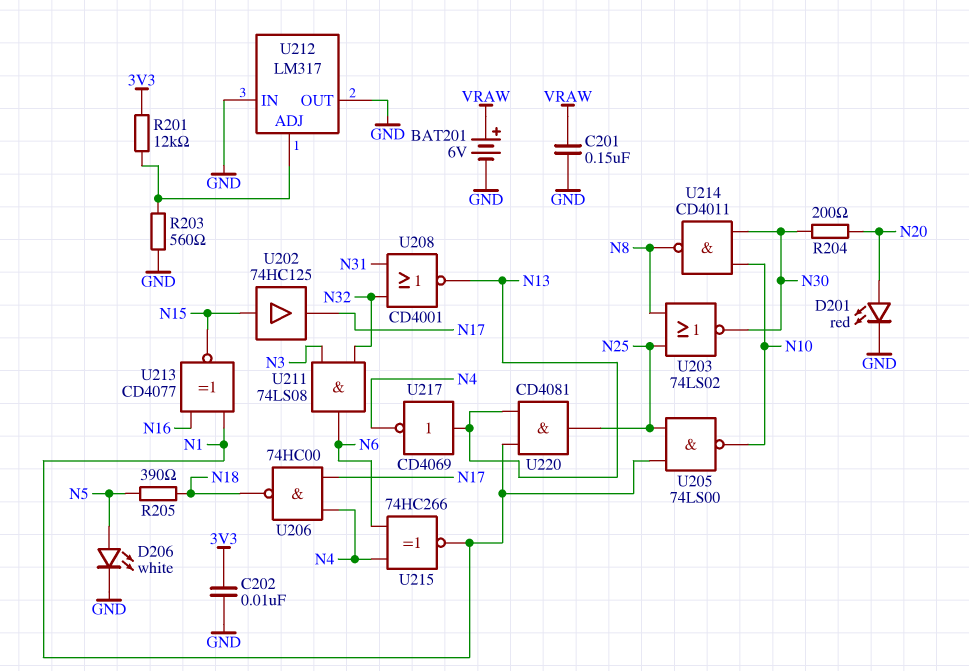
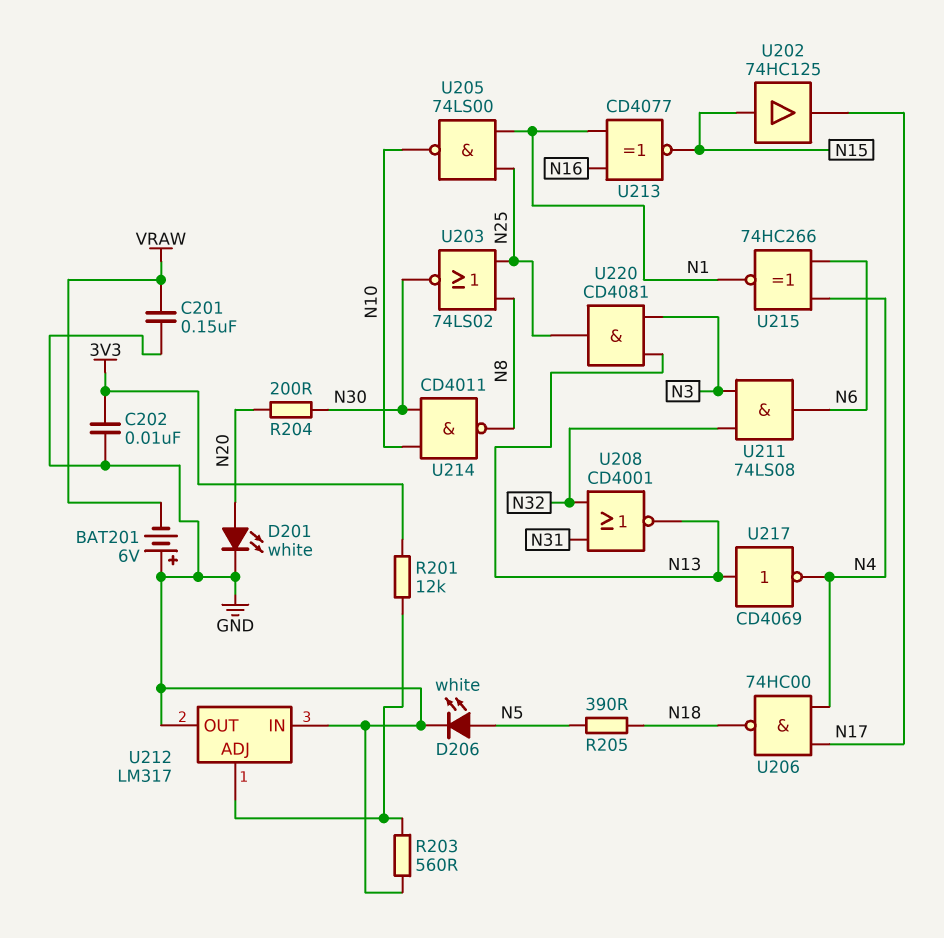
BAT201: 6V (plus VRAW, minus GND) -> 6V (plus GND, minus VRAW)
D201: LED red (A N20, K GND) -> LED white (A N20, K GND)
U220: AND CD4081 (in N1, in N13, out N25) -> AND CD4081 (in N3, in N13, out N25)

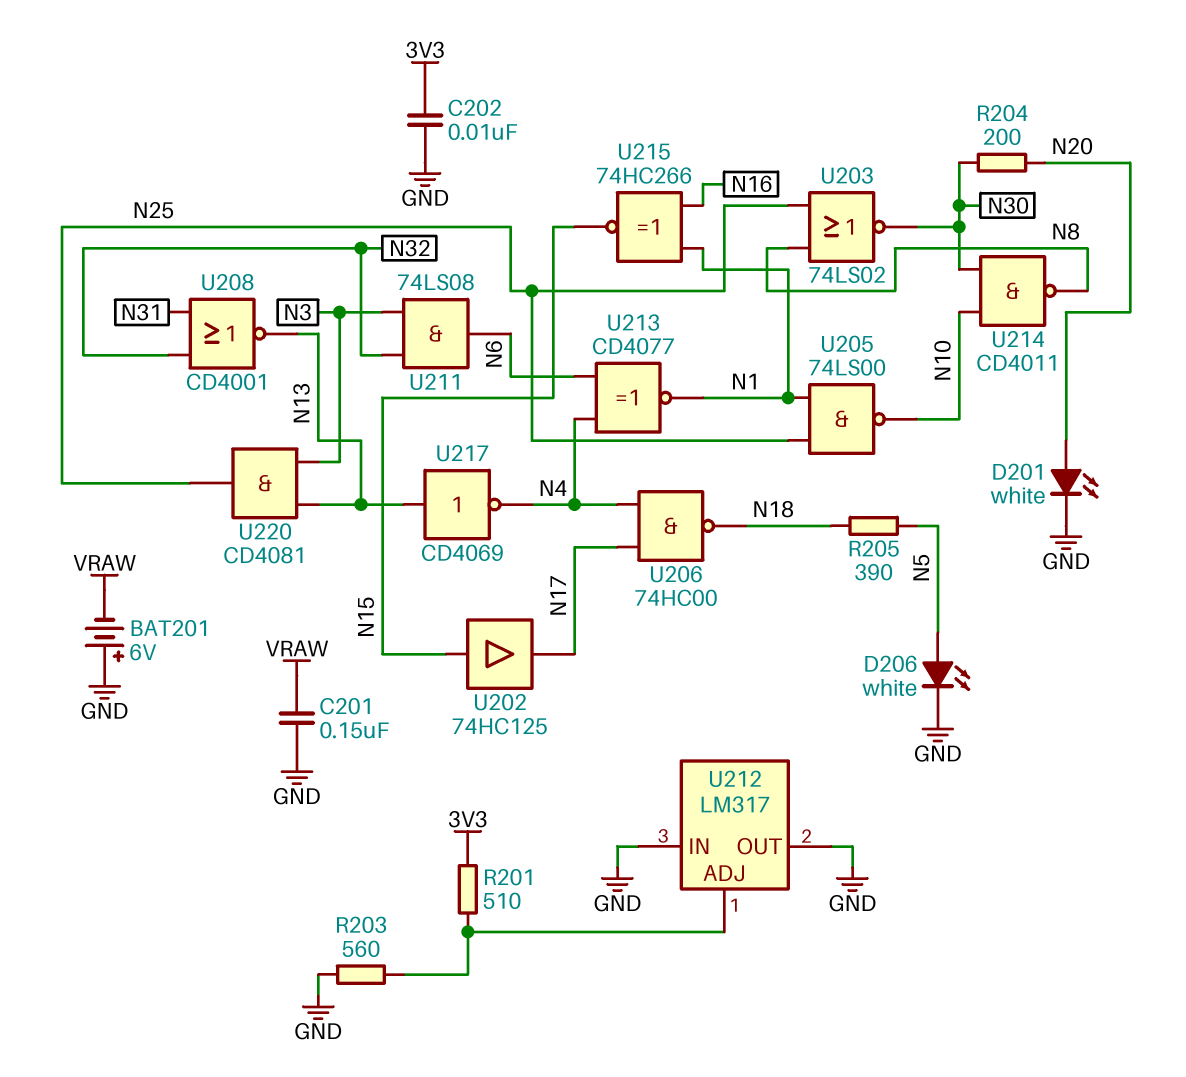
R201: 12k (3V3, U212/ADJ) -> 510 (3V3, U212/ADJ)
U213: XNOR CD4077 (in N1, in N16, out N15) -> XNOR CD4077 (in N4, in N6, out N1)
U215: XNOR 74HC266 (in N4, in N6, out N1) -> XNOR 74HC266 (in N1, in N16, out N15)

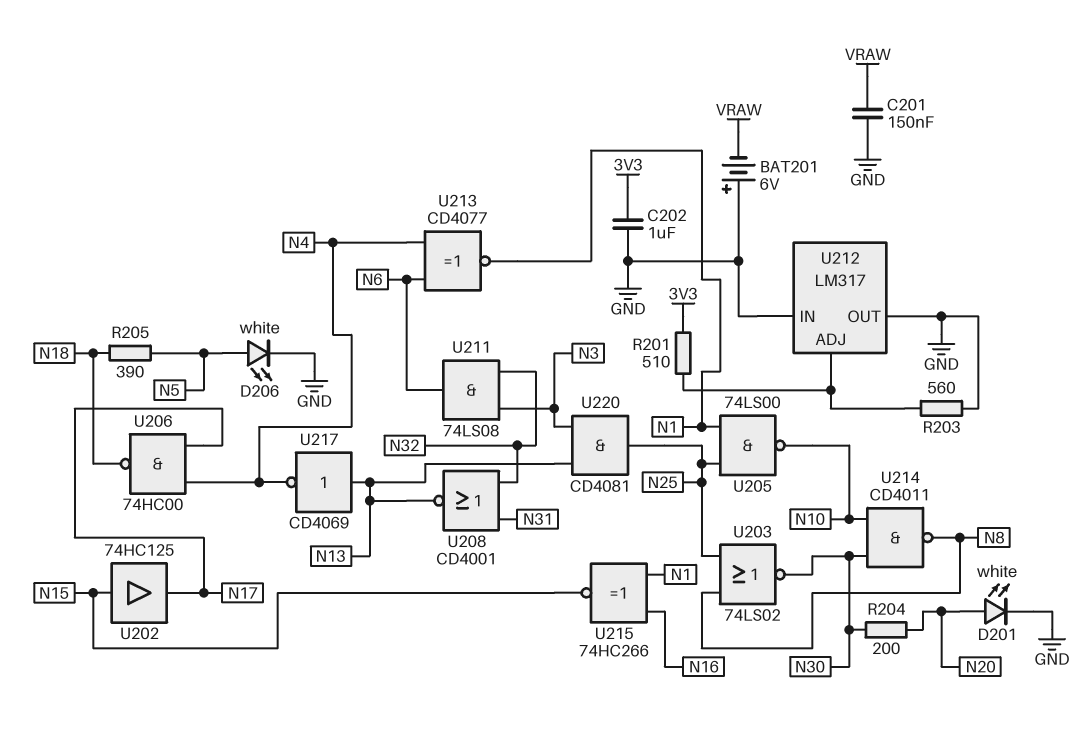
C202: 10nF (3V3, GND) -> 1uF (3V3, GND)

